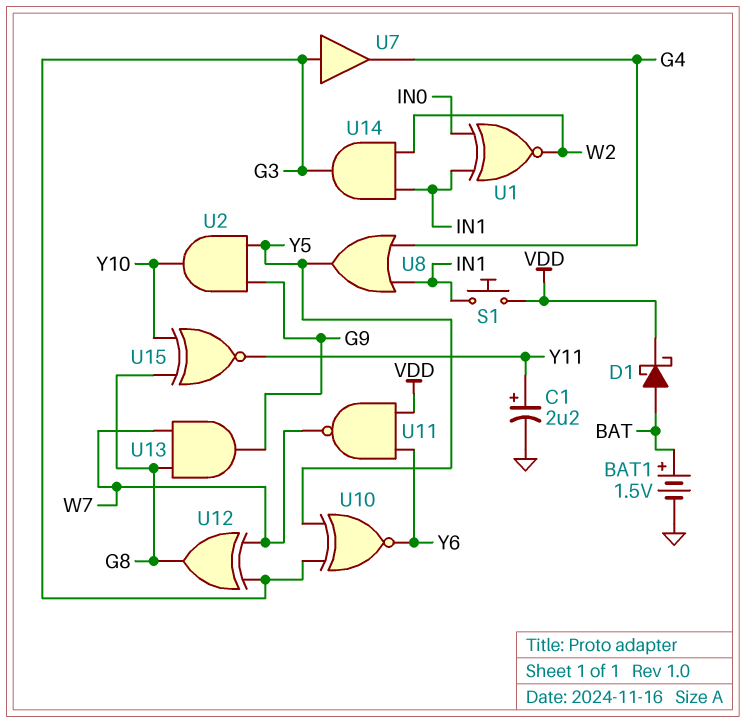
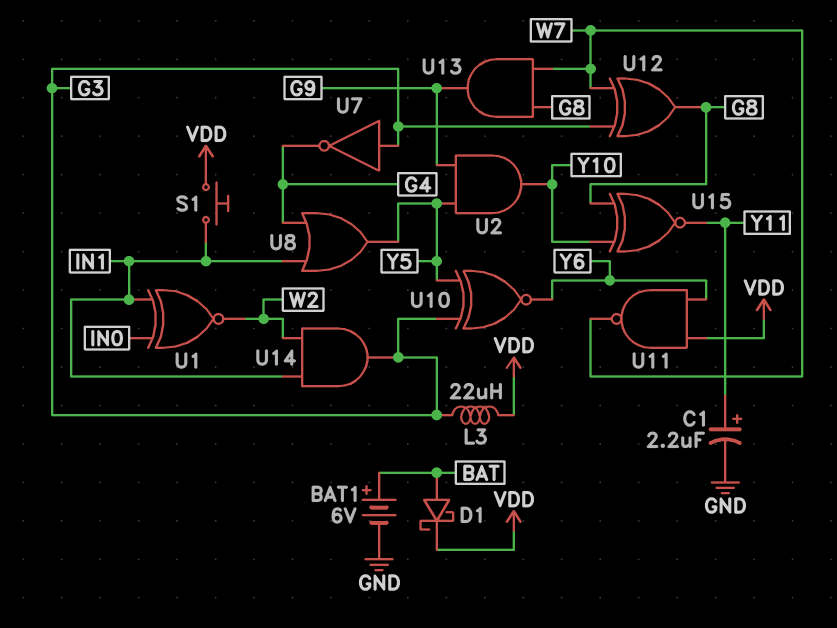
BAT1: 1.5V (plus BAT, minus GND) -> 6V (plus BAT, minus GND)
L3: none -> 22uH (G3, VDD)
U7: buffer (in G3, out G4) -> NOT (in G3, out G4)

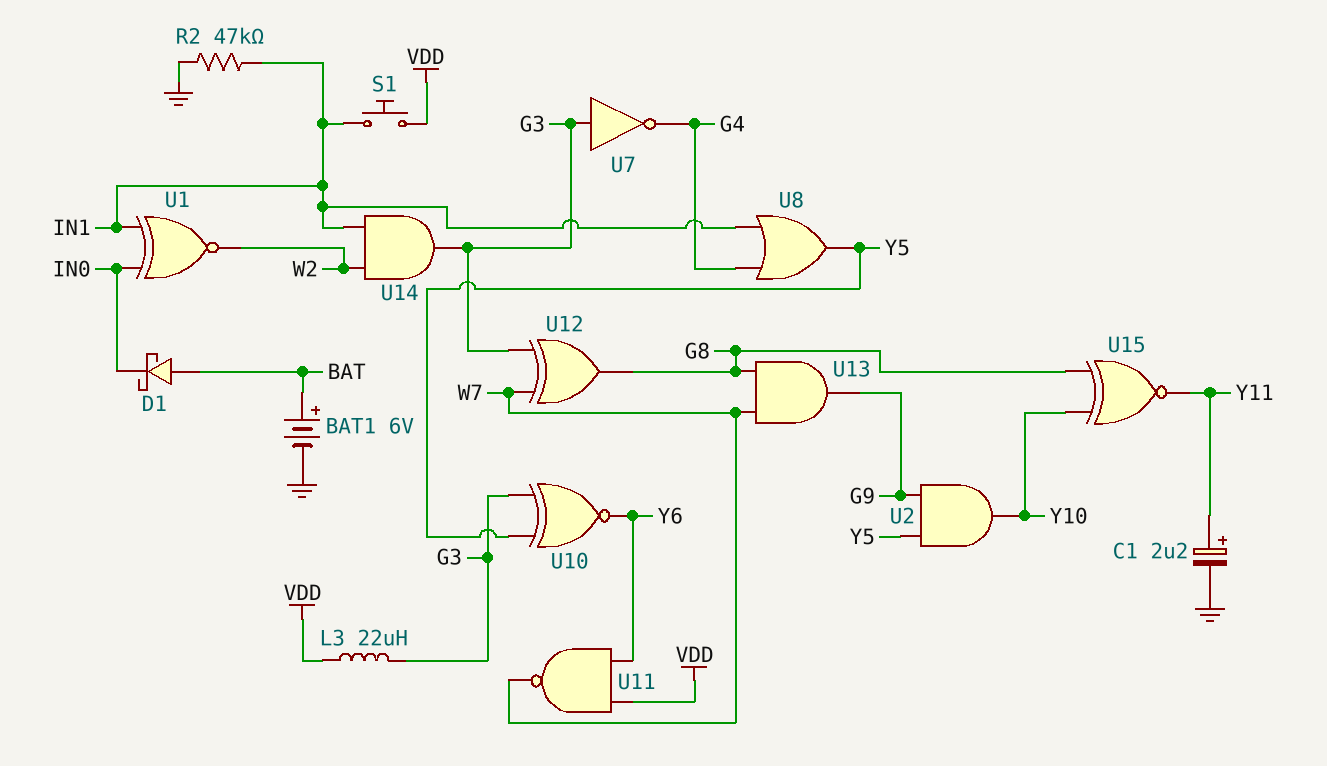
D1: schottky (A BAT, K VDD) -> schottky (A BAT, K IN0)
R2: none -> 47k (GND, IN1)

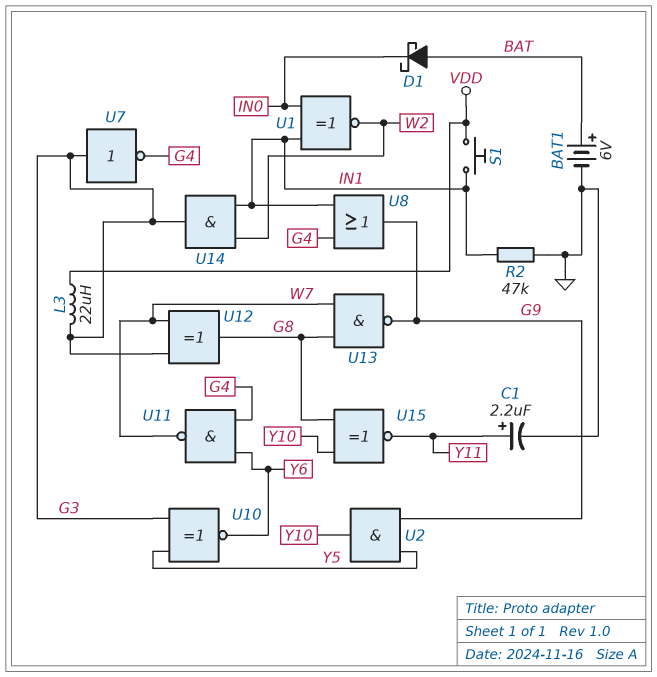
U8: OR (in G4, in IN1, out Y5) -> OR (in G4, in IN1, out G9)
U11: NAND (in VDD, in Y6, out W7) -> NAND (in G4, in Y6, out W7)
U13: AND (in G8, in W7, out G9) -> NAND (in G8, in W7, out G9)

